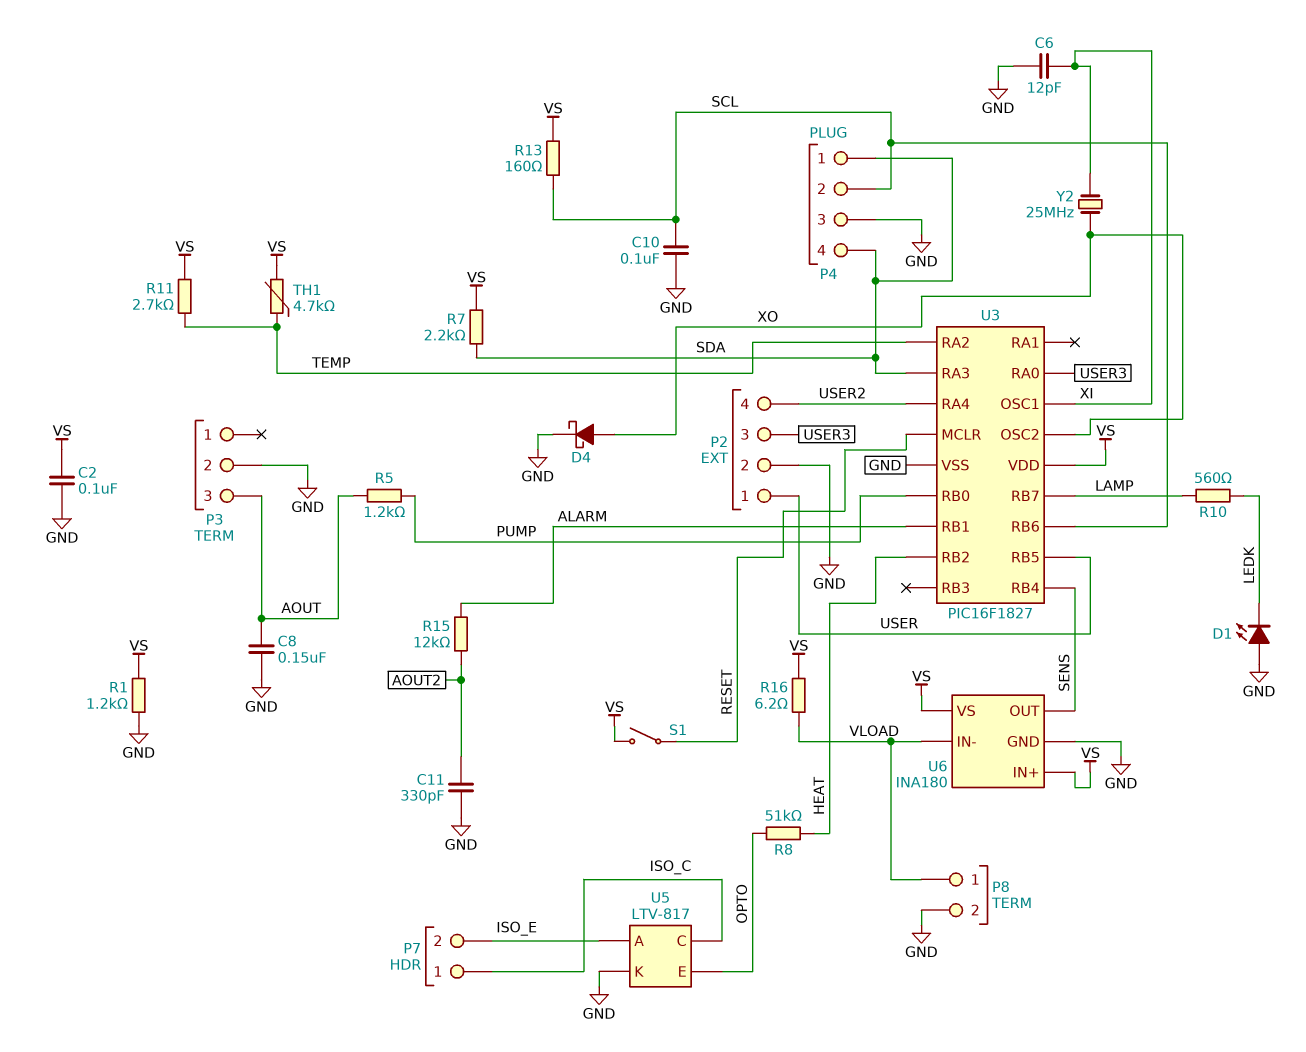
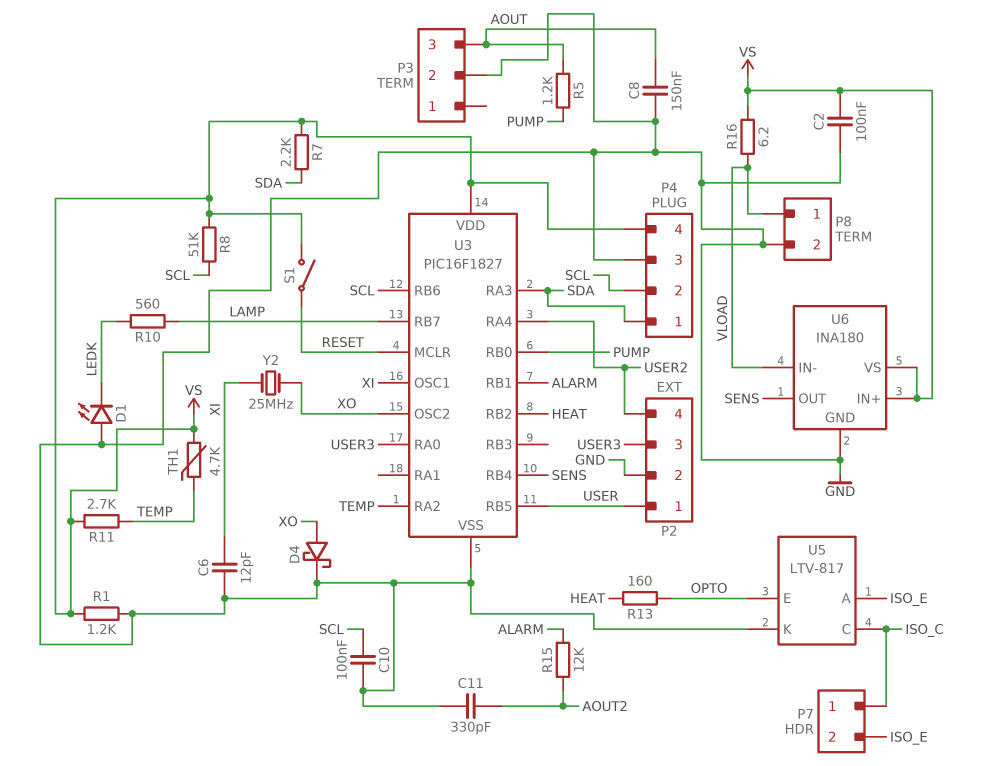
P4 pin 4: SDA -> VS
R8: 51k (HEAT, OPTO) -> 51k (SCL, VS)
R13: 160 (SCL, VS) -> 160 (HEAT, OPTO)

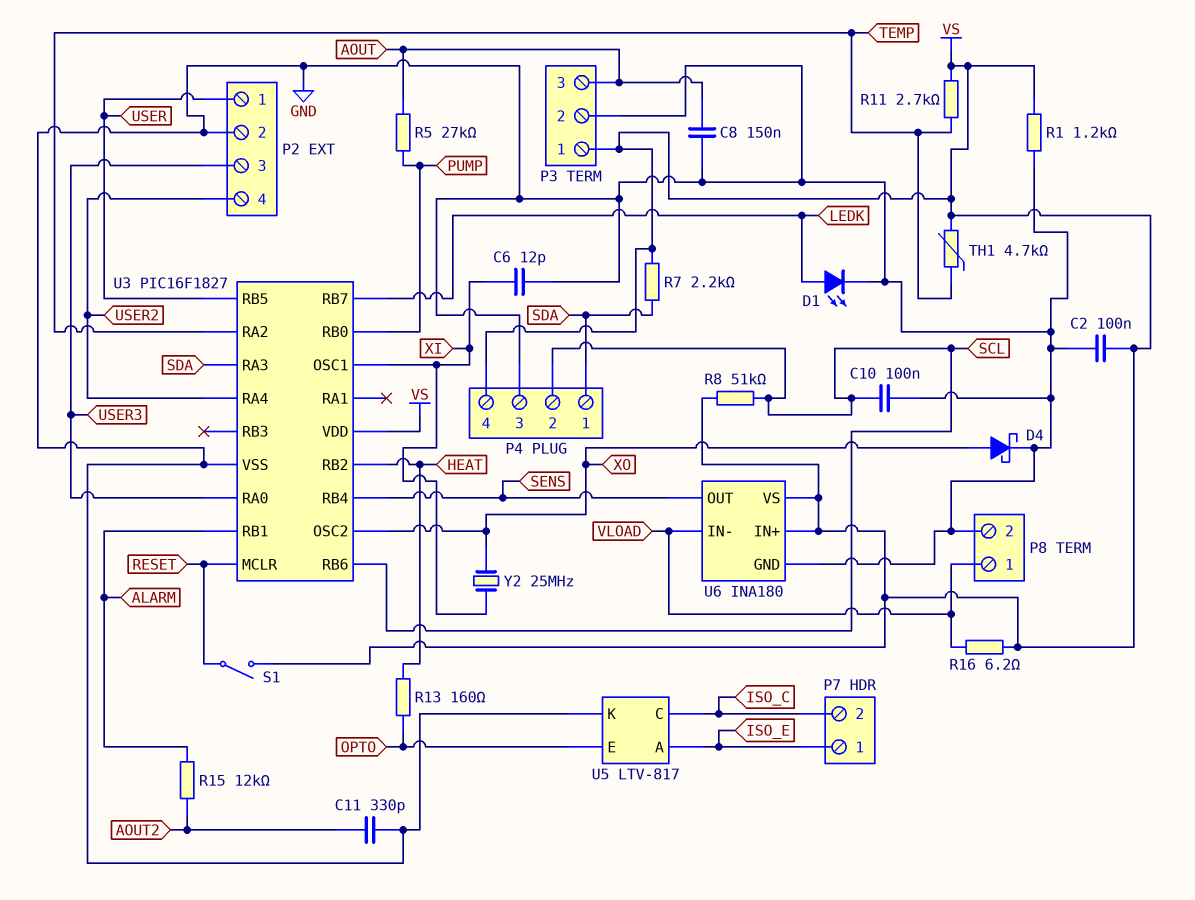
D1: LED (A GND, K LEDK) -> LED (A LEDK, K GND)
P3 pin 1: none -> VS
P7 pin 1: ISO_C -> ISO_E
P7 pin 2: ISO_E -> ISO_C
R5: 1.2k (AOUT, PUMP) -> 27k (AOUT, PUMP)
R10: 560 (LAMP, LEDK) -> none
U3 pin RB7: LAMP -> LEDK

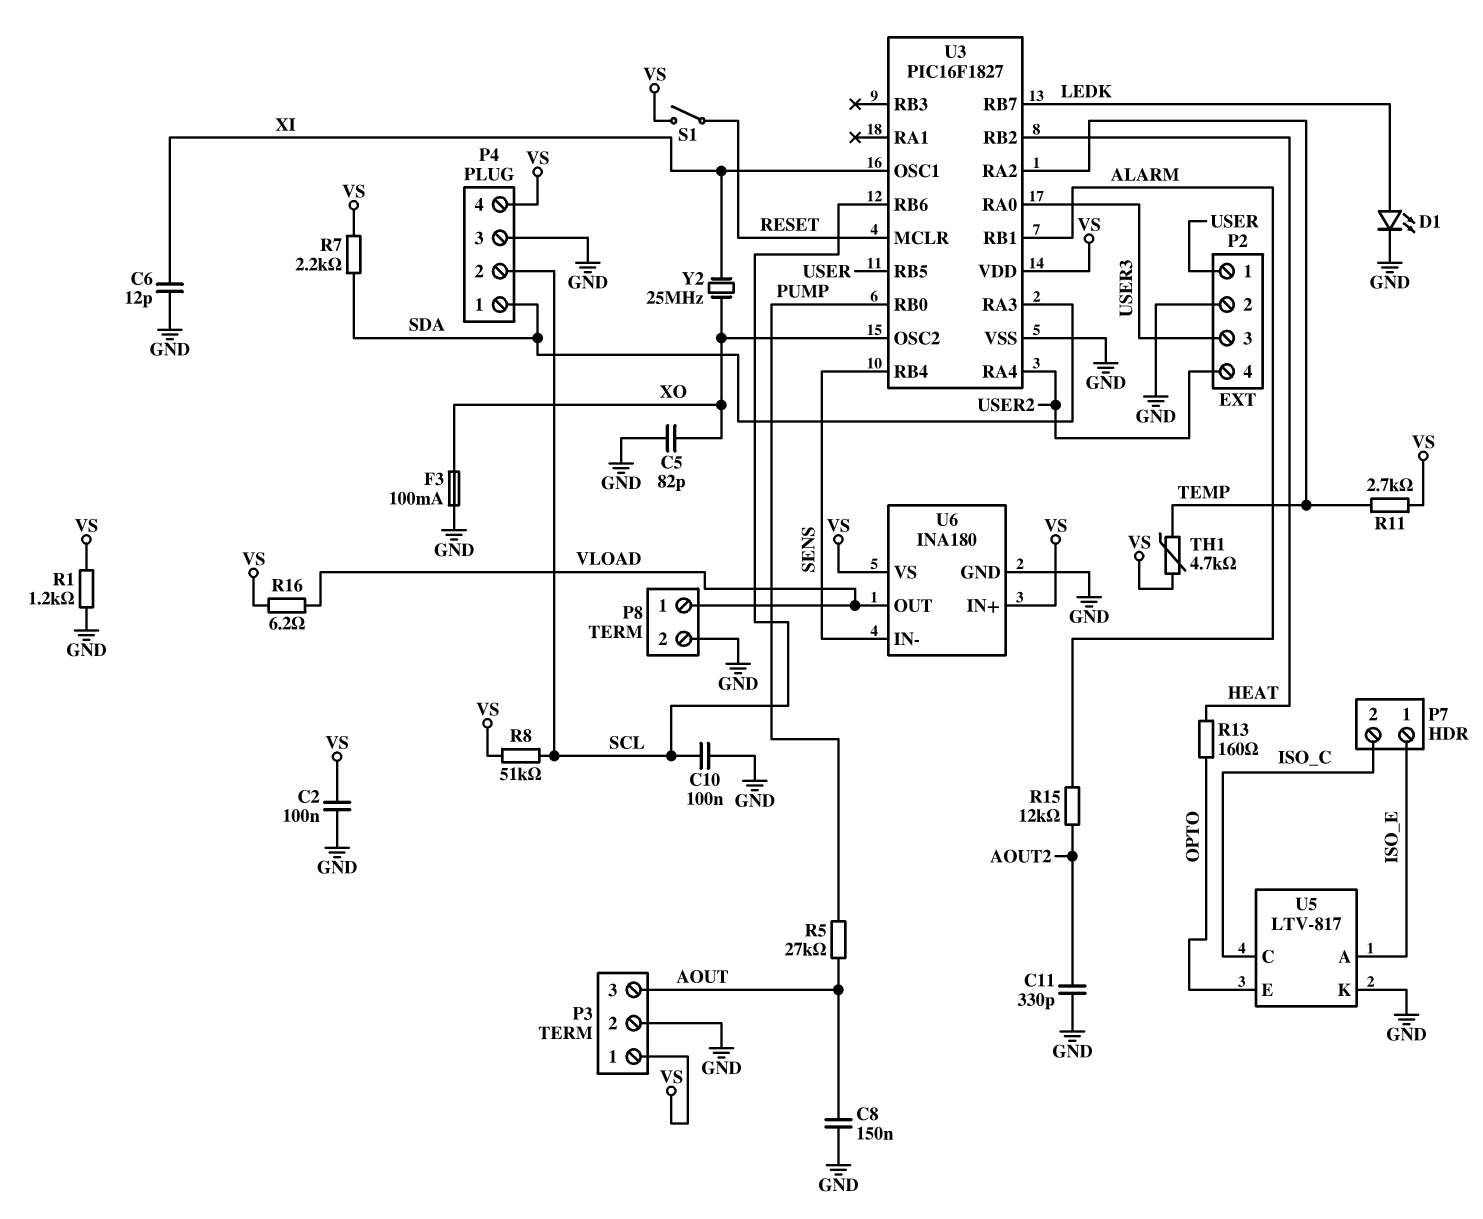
C5: none -> 82pF (GND, XO)
D4: schottky (A XO, K GND) -> none
F3: none -> 100mA (GND, XO)
U6 pin IN-: VLOAD -> SENS
U6 pin OUT: SENS -> VLOAD

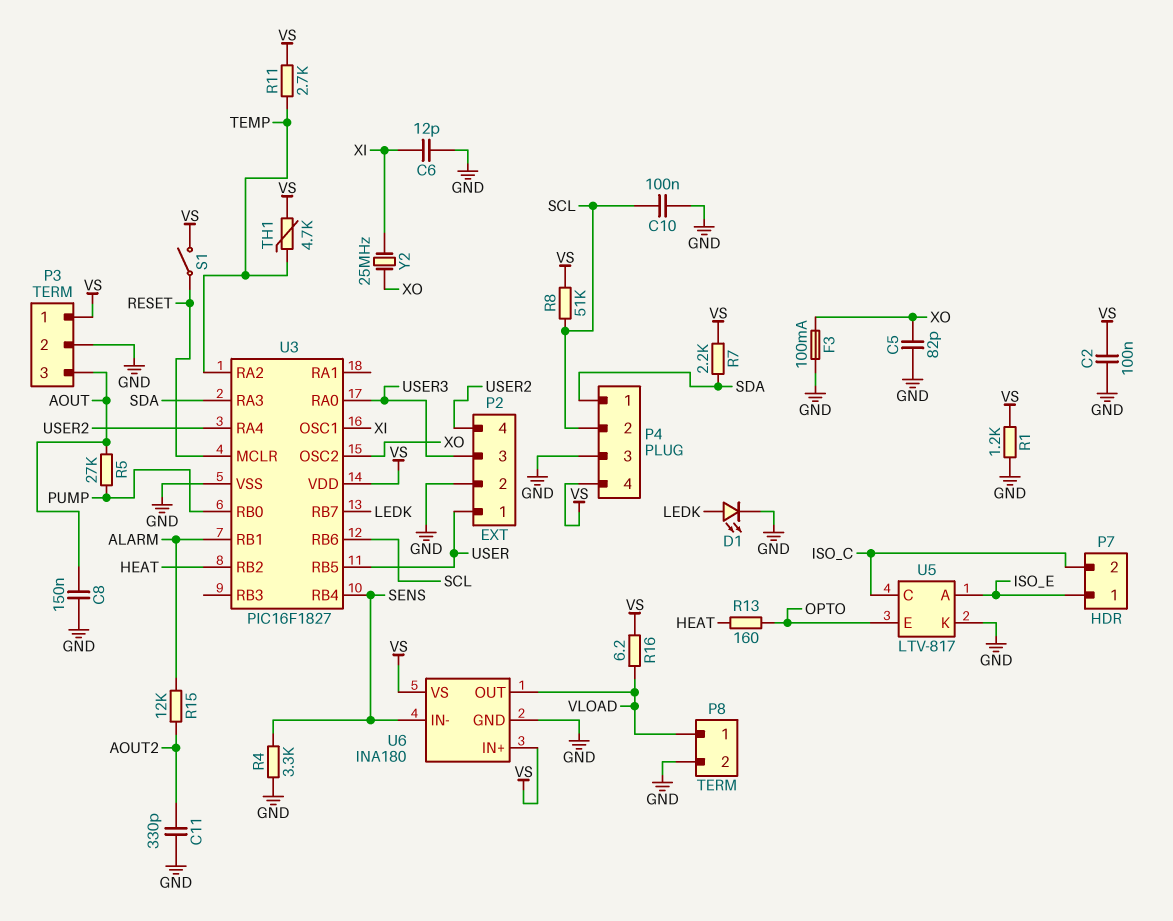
R4: none -> 3.3k (GND, SENS)

